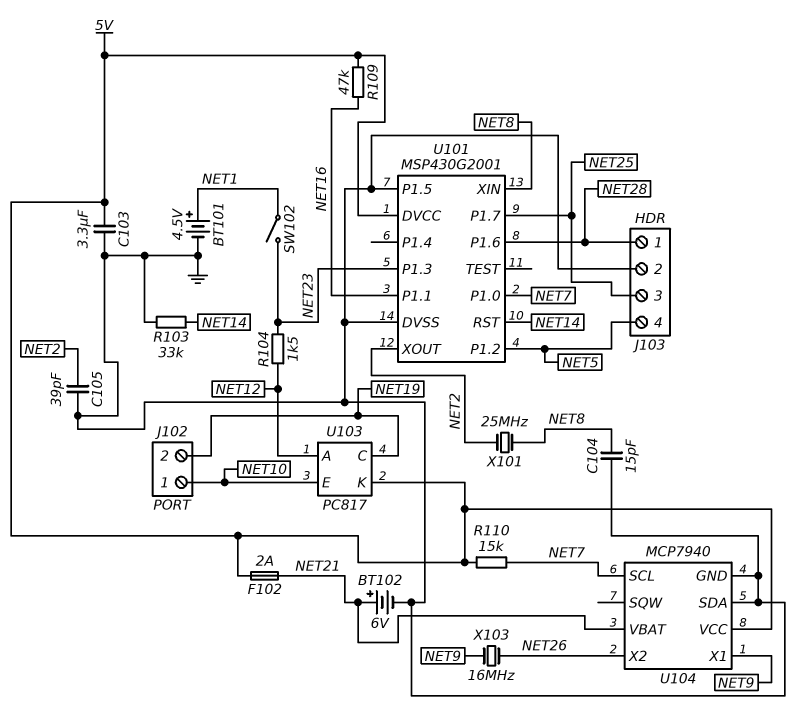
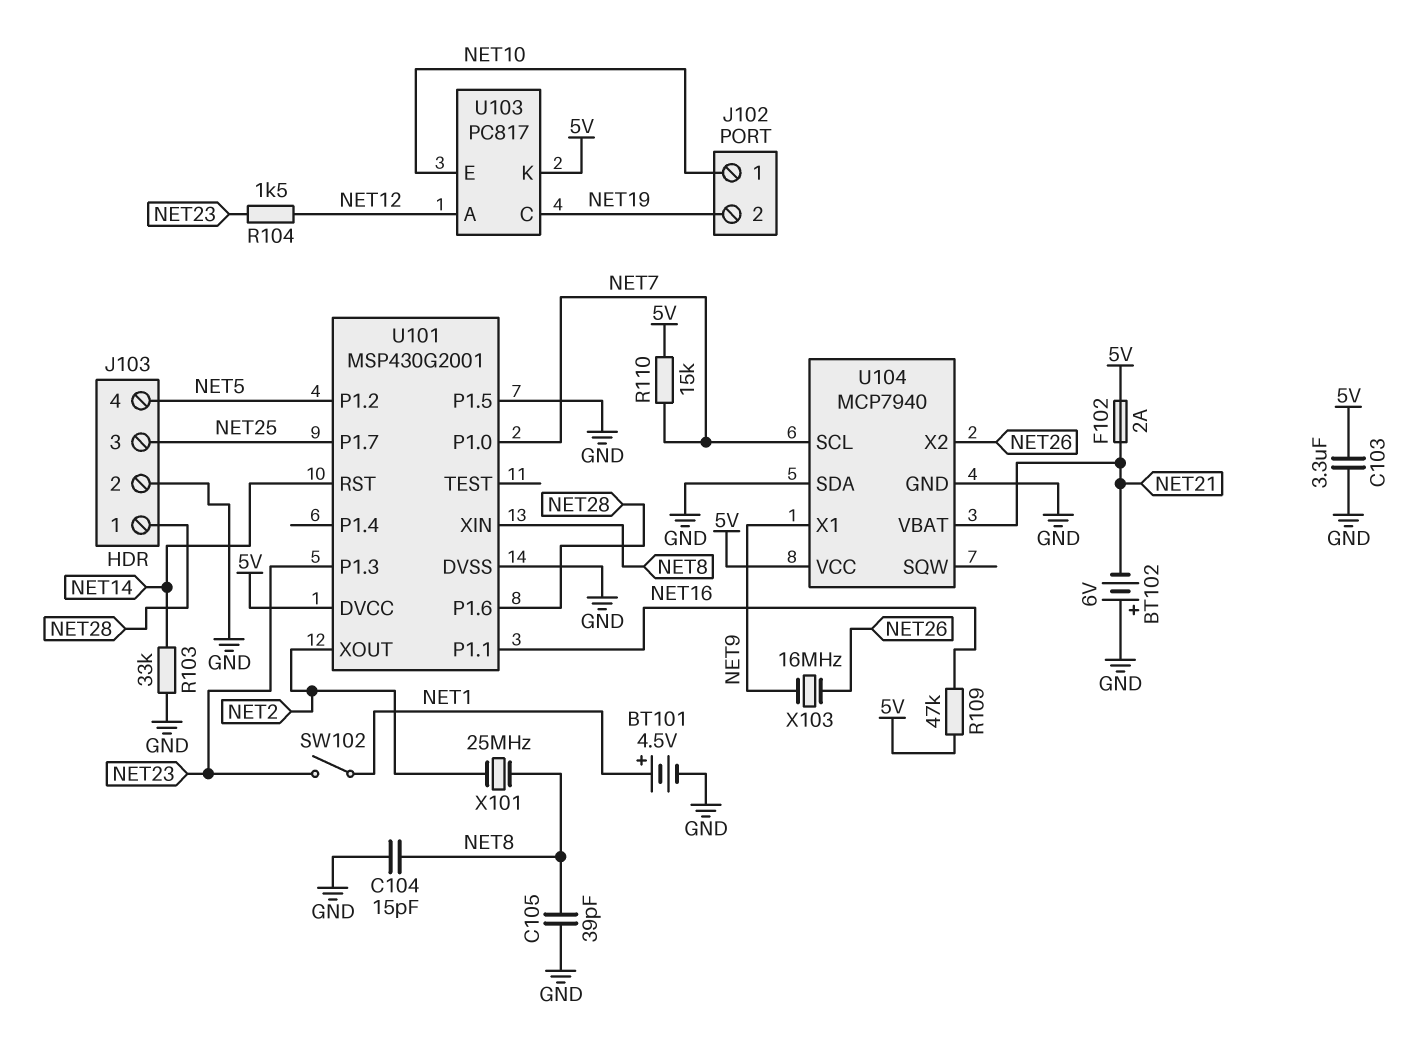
BT102: 6V (plus NET21, minus GND) -> 6V (plus GND, minus NET21)
C105: 39pF (GND, NET2) -> 39pF (GND, NET8)

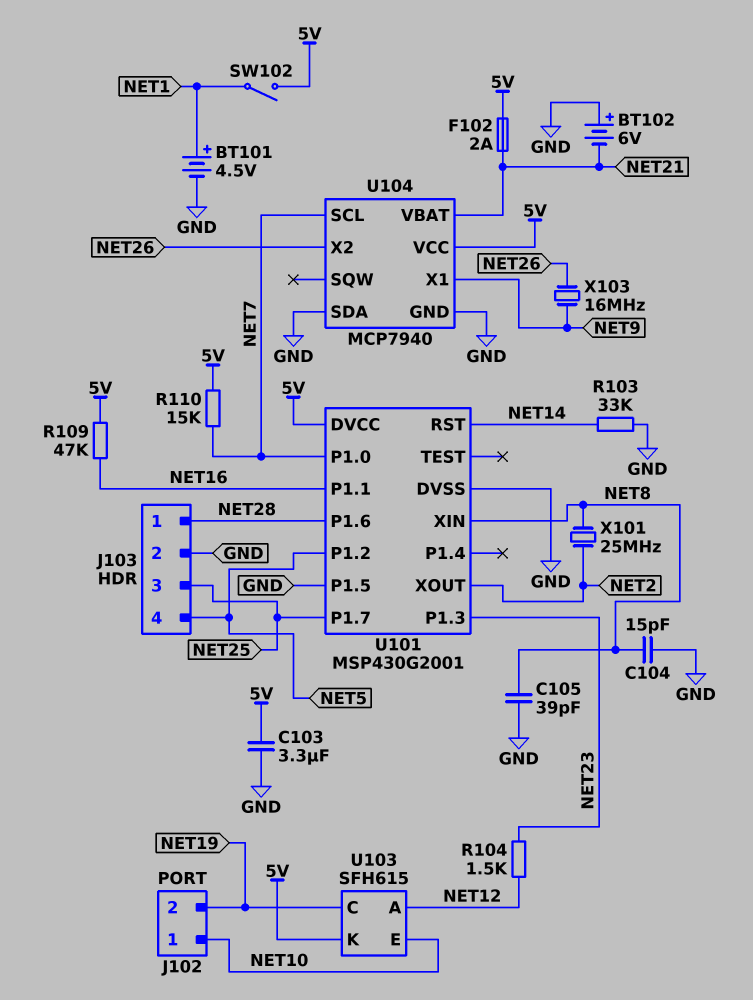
SW102: switch (NET1, NET23) -> switch (5V, NET1)
U103: PC817 -> SFH615

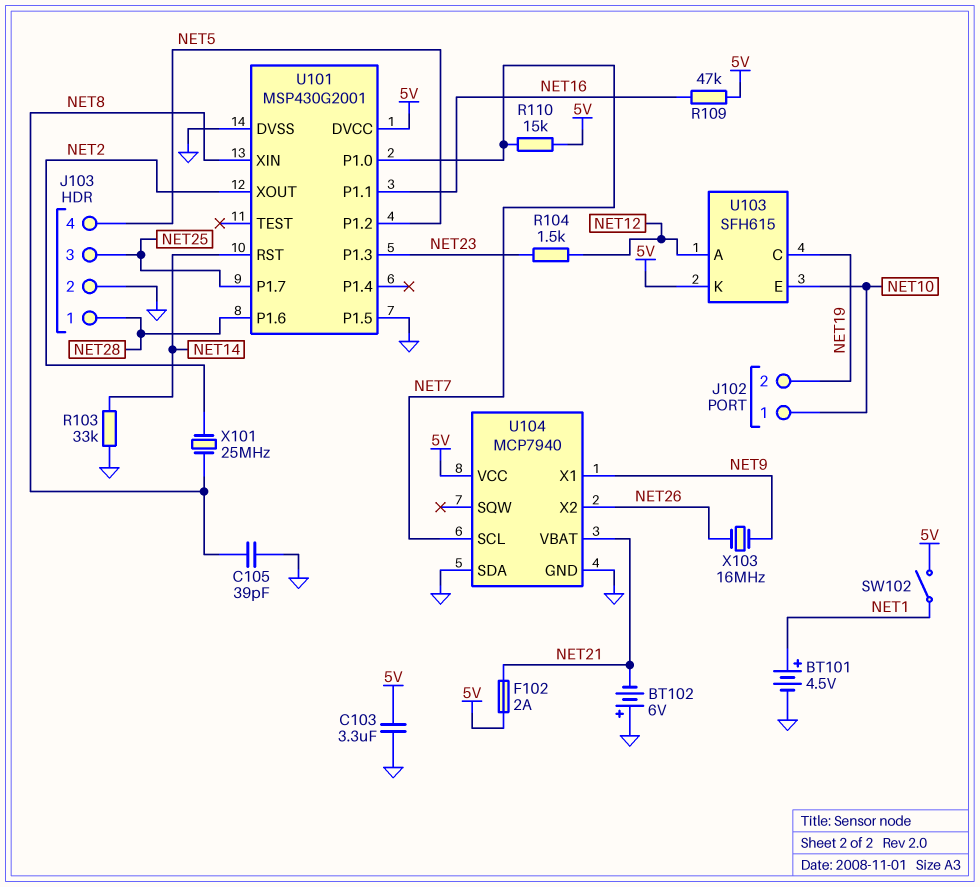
C104: 15pF (GND, NET8) -> none

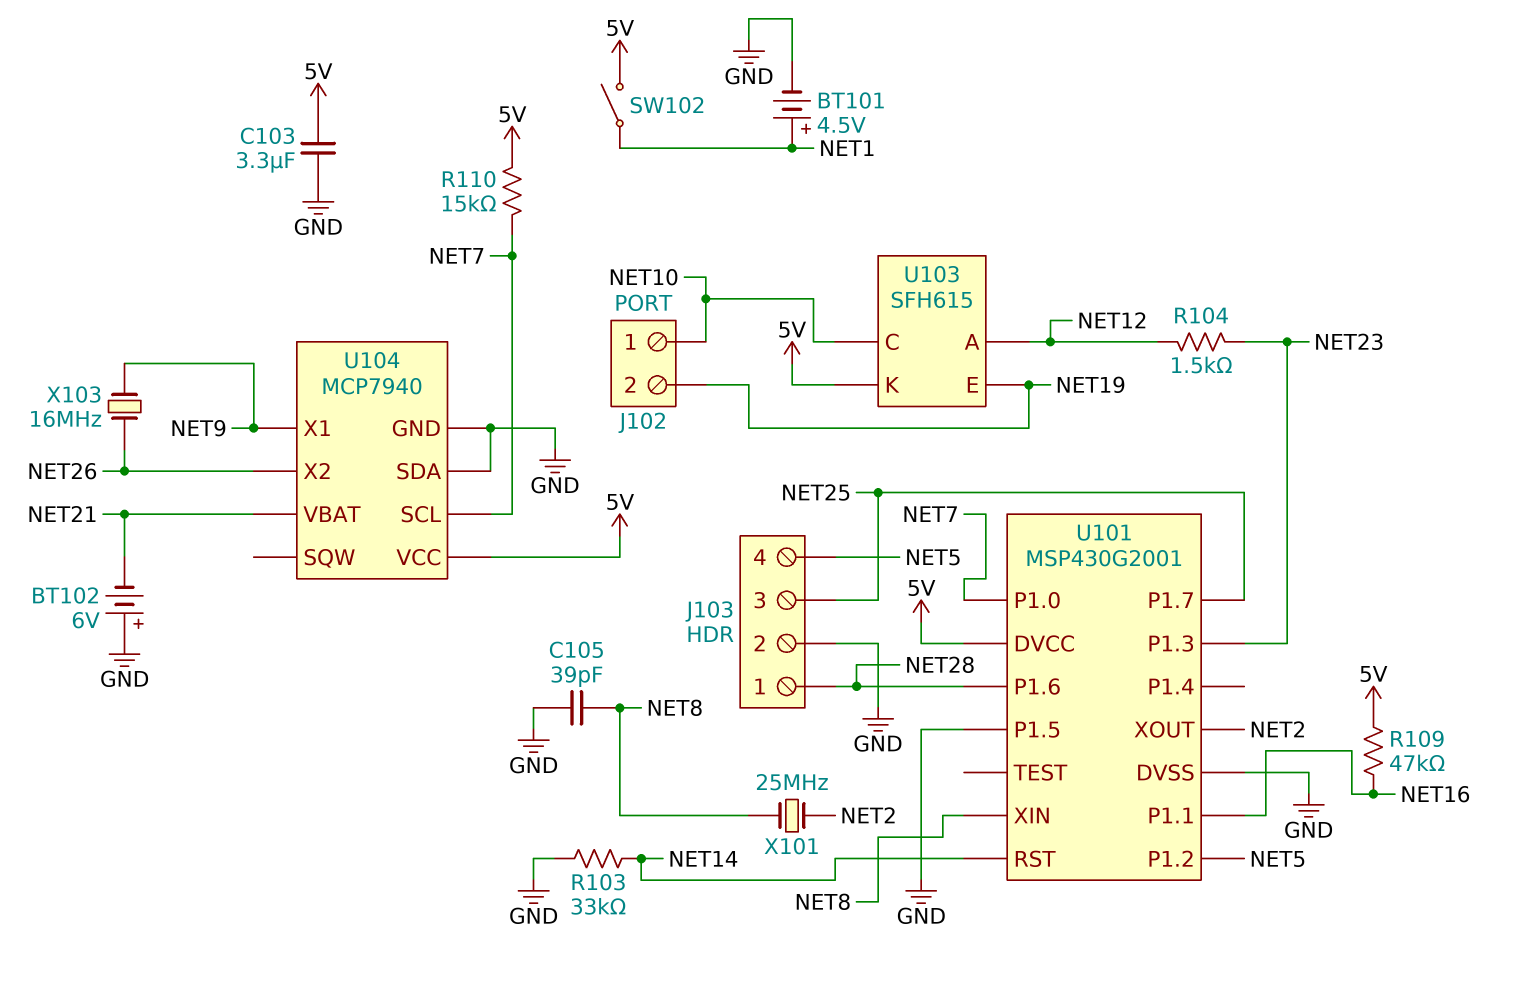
F102: 2A (5V, NET21) -> none
U103 pin C: NET19 -> NET10
U103 pin E: NET10 -> NET19

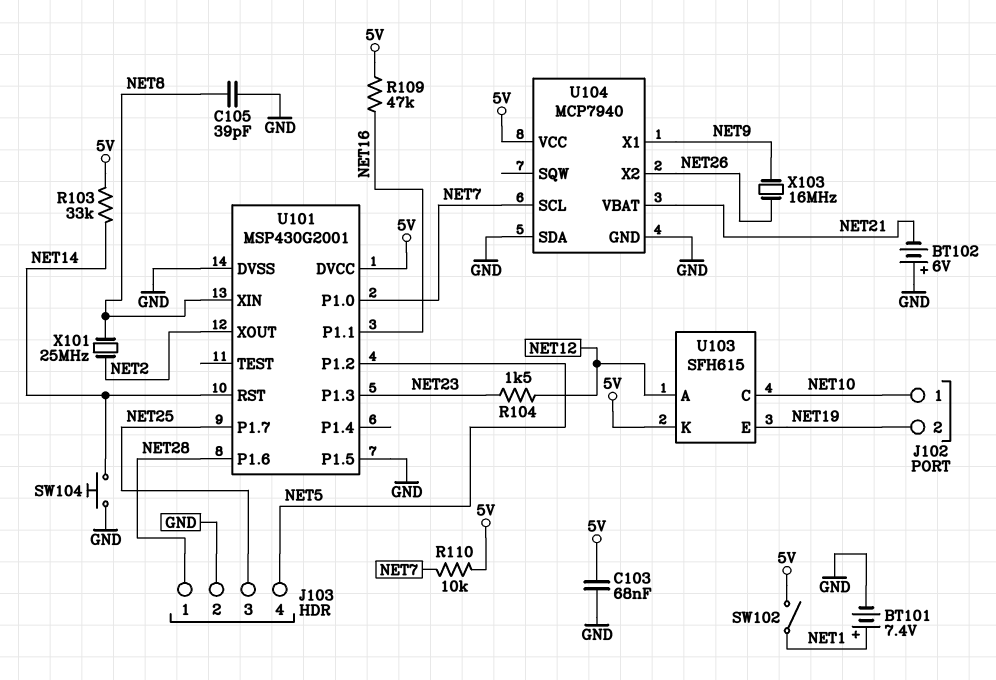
BT101: 4.5V (plus NET1, minus GND) -> 7.4V (plus NET1, minus GND)
C103: 3.3uF (5V, GND) -> 68nF (5V, GND)
R103: 33k (GND, NET14) -> 33k (5V, NET14)
R110: 15k (5V, NET7) -> 10k (5V, NET7)
SW104: none -> button (GND, NET14)

